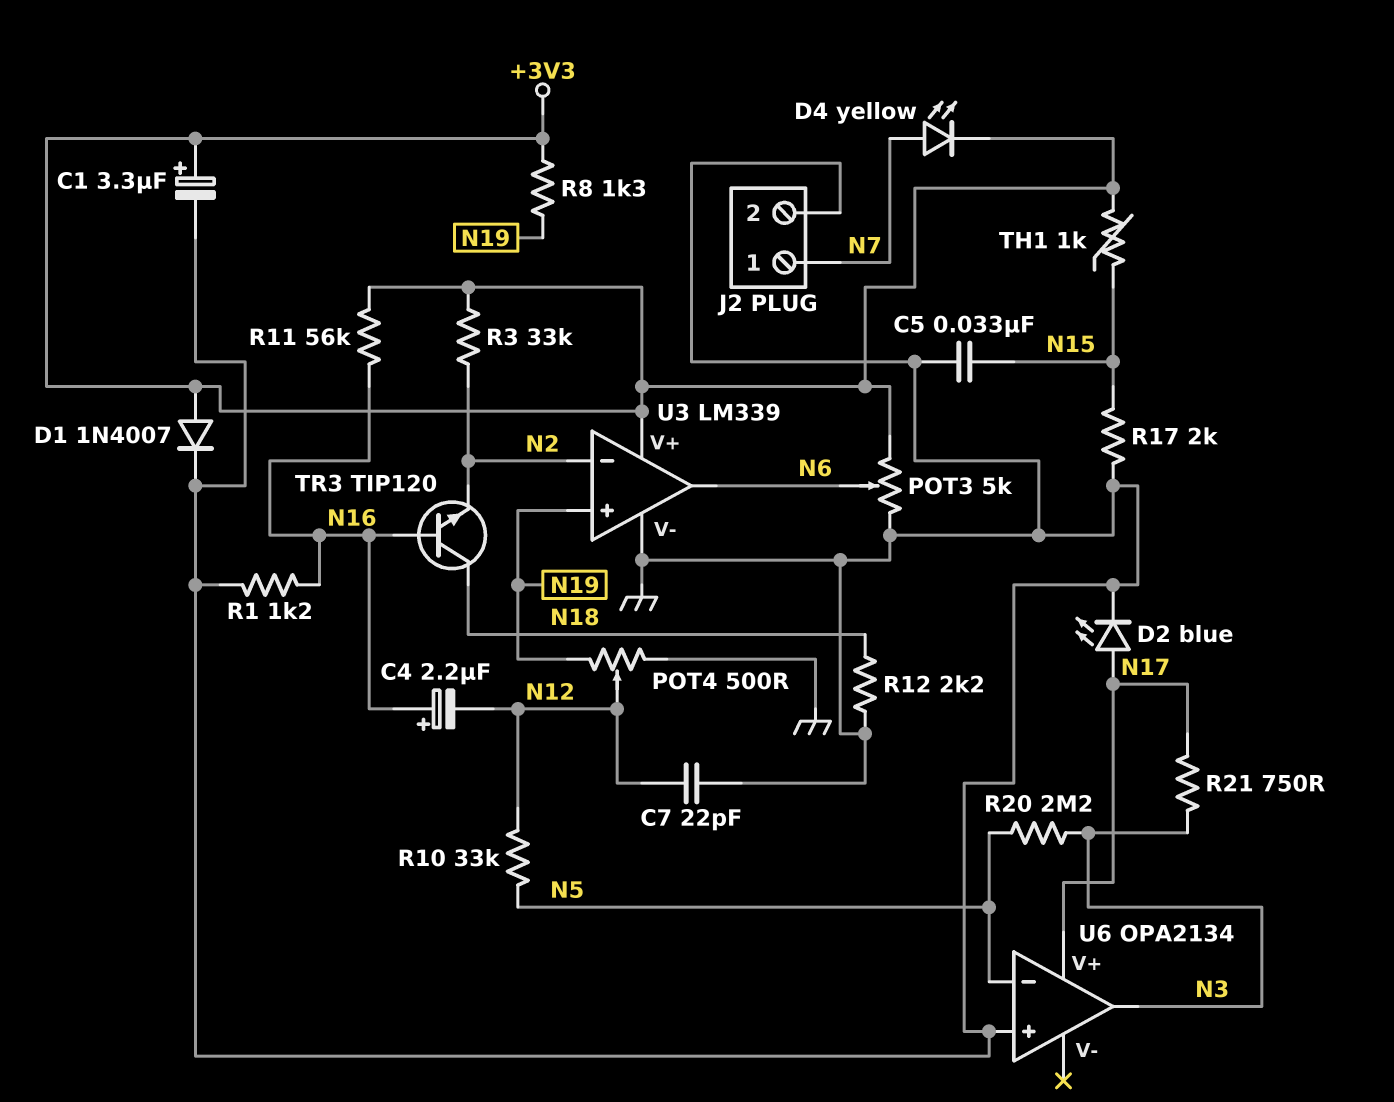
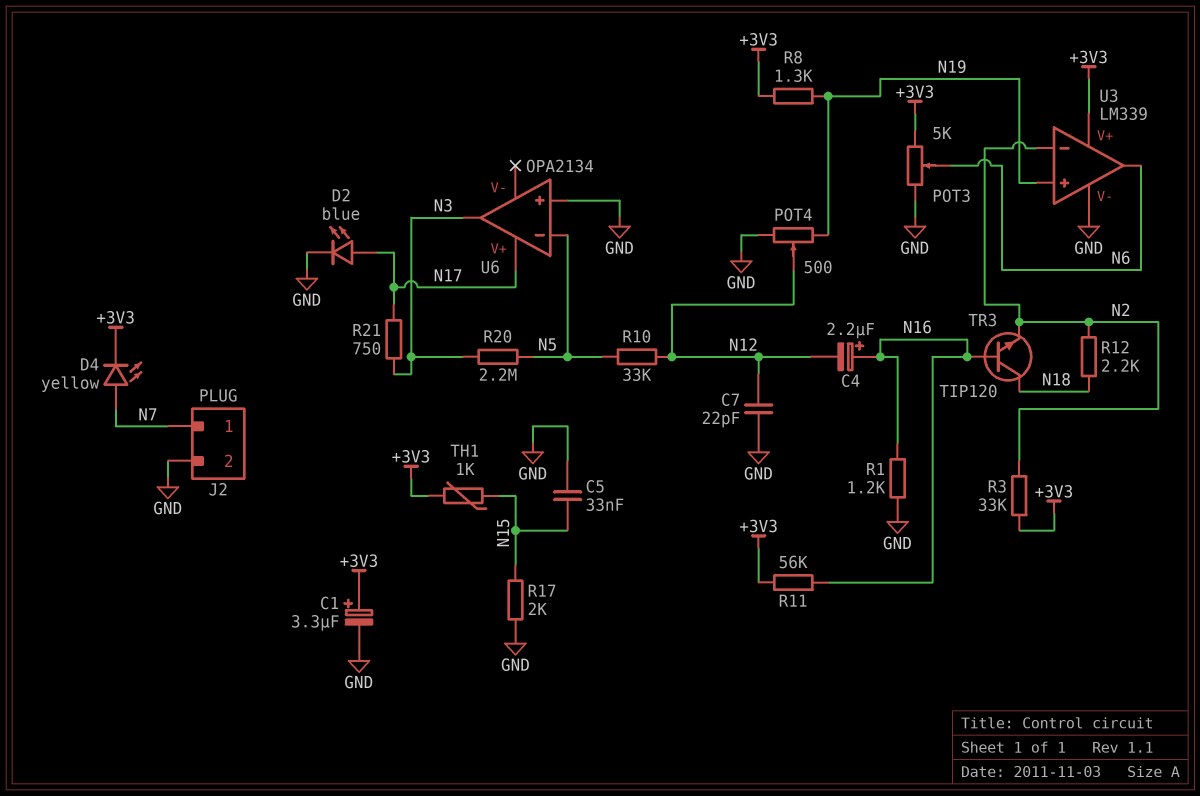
D1: diode 1N4007 (A +3V3, K GND) -> none
R12: 2.2k (GND, N18) -> 2.2k (N2, N18)

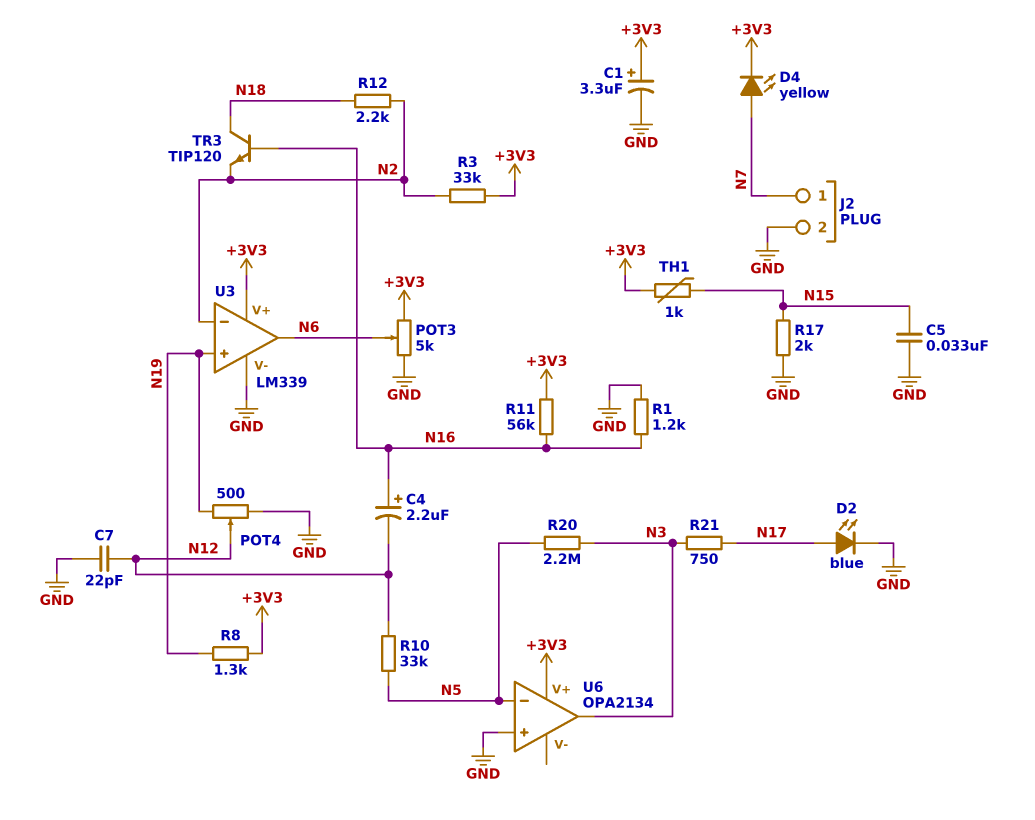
U6 pin V+: N17 -> +3V3

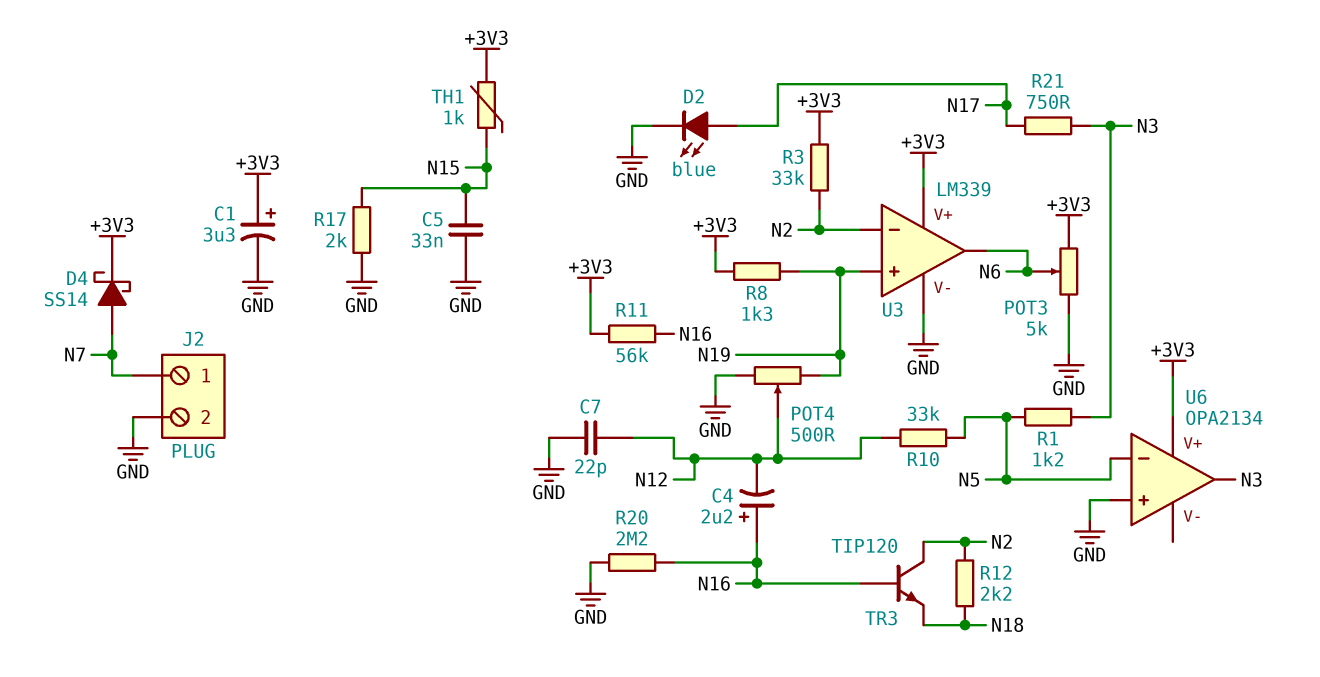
D4: LED yellow (A N7, K +3V3) -> schottky SS14 (A N7, K +3V3)
R1: 1.2k (GND, N16) -> 1.2k (N3, N5)
R20: 2.2M (N3, N5) -> 2.2M (GND, N16)
TR3: NPN TIP120 (B N16, C N18, E N2) -> NPN TIP120 (B N16, C N2, E N18)

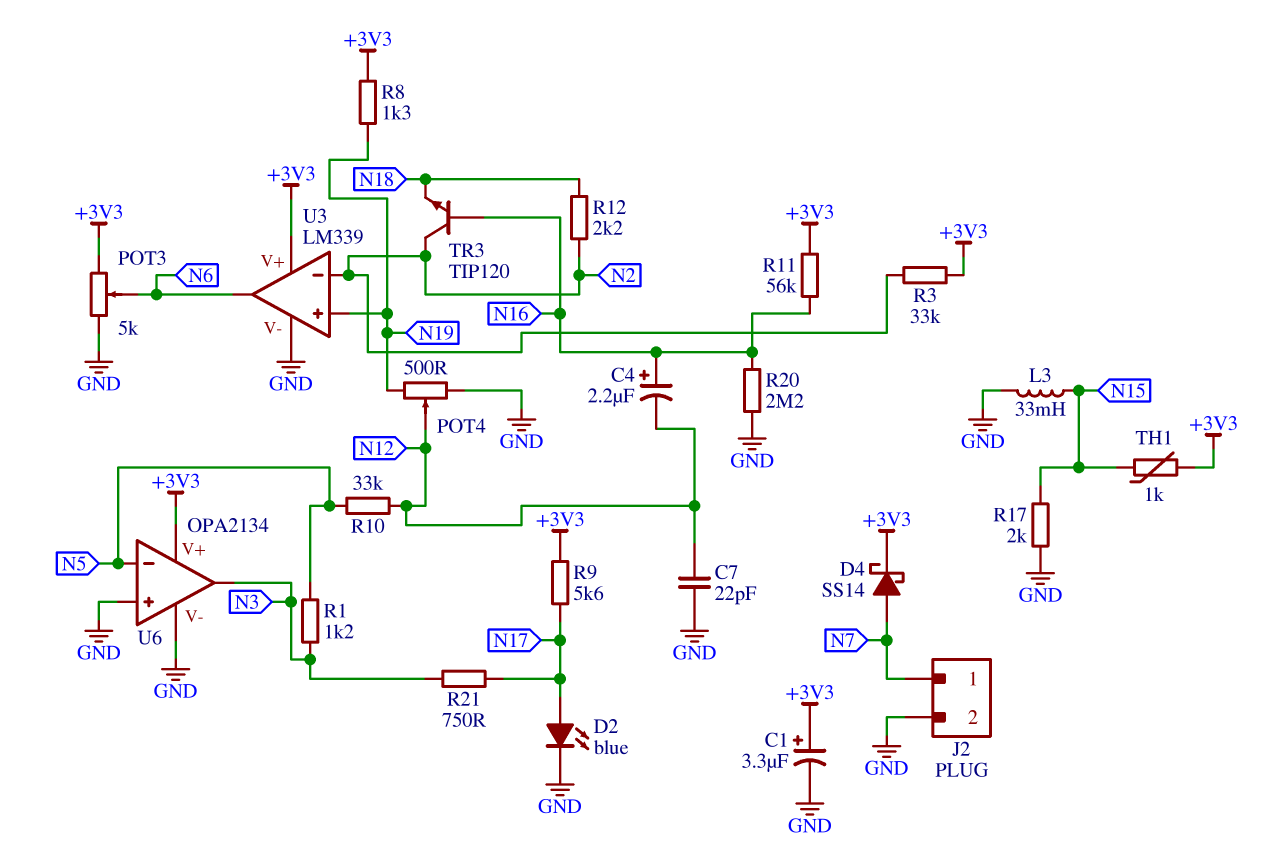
C5: 33nF (GND, N15) -> none
L3: none -> 33mH (GND, N15)
R9: none -> 5.6k (+3V3, N17)
U6 pin V-: none -> GND

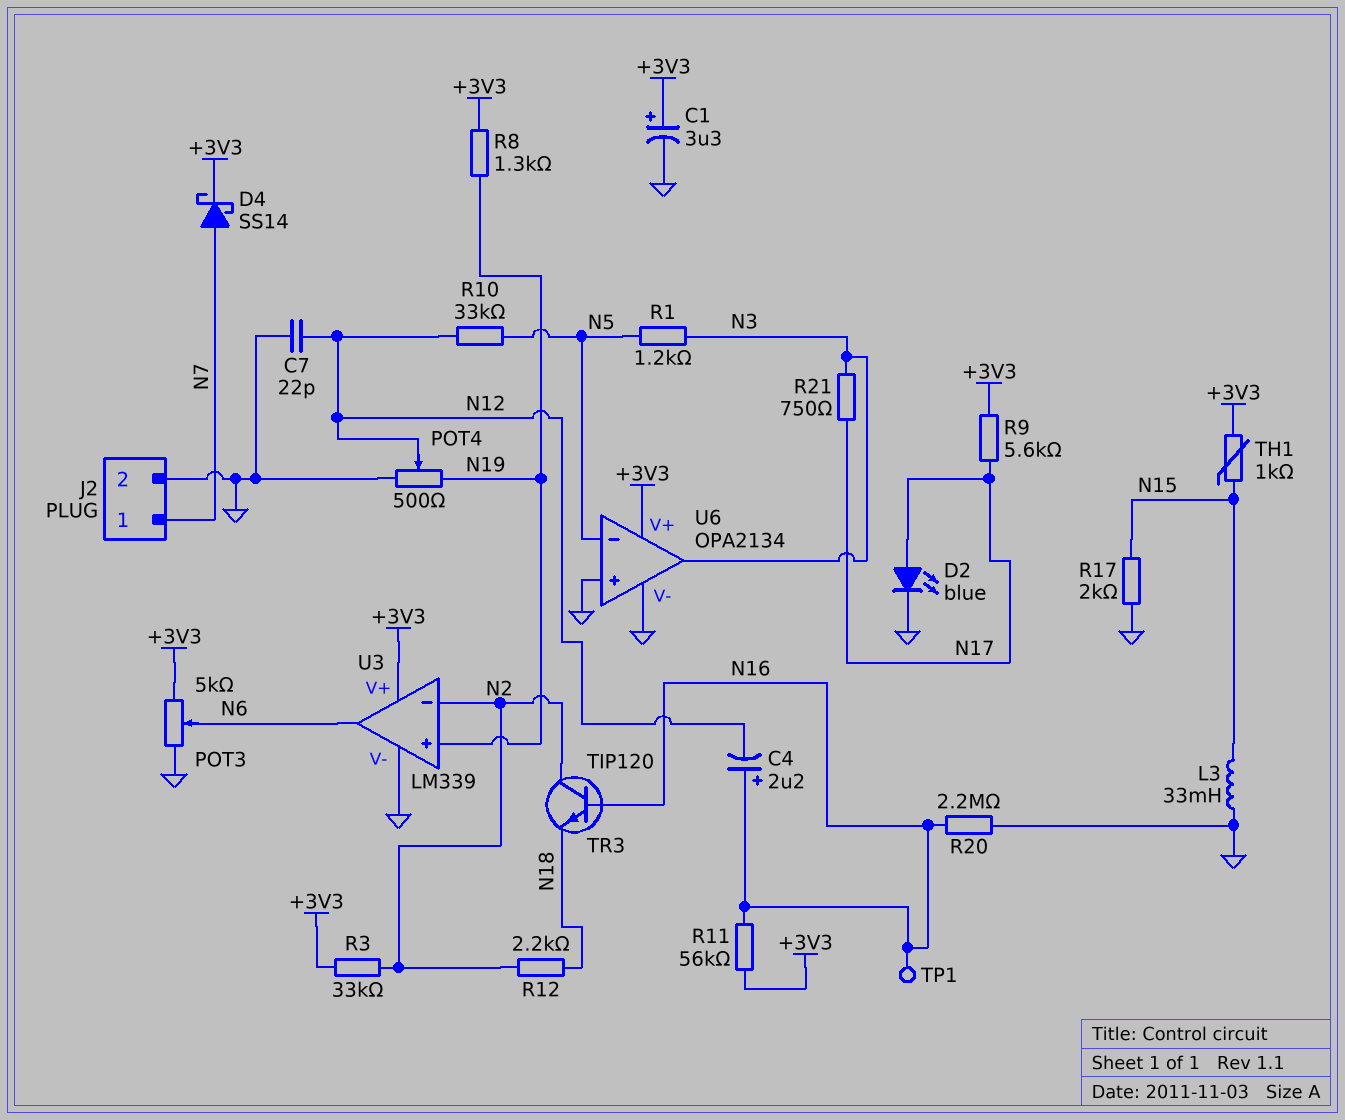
TP1: none -> test point (N16)

